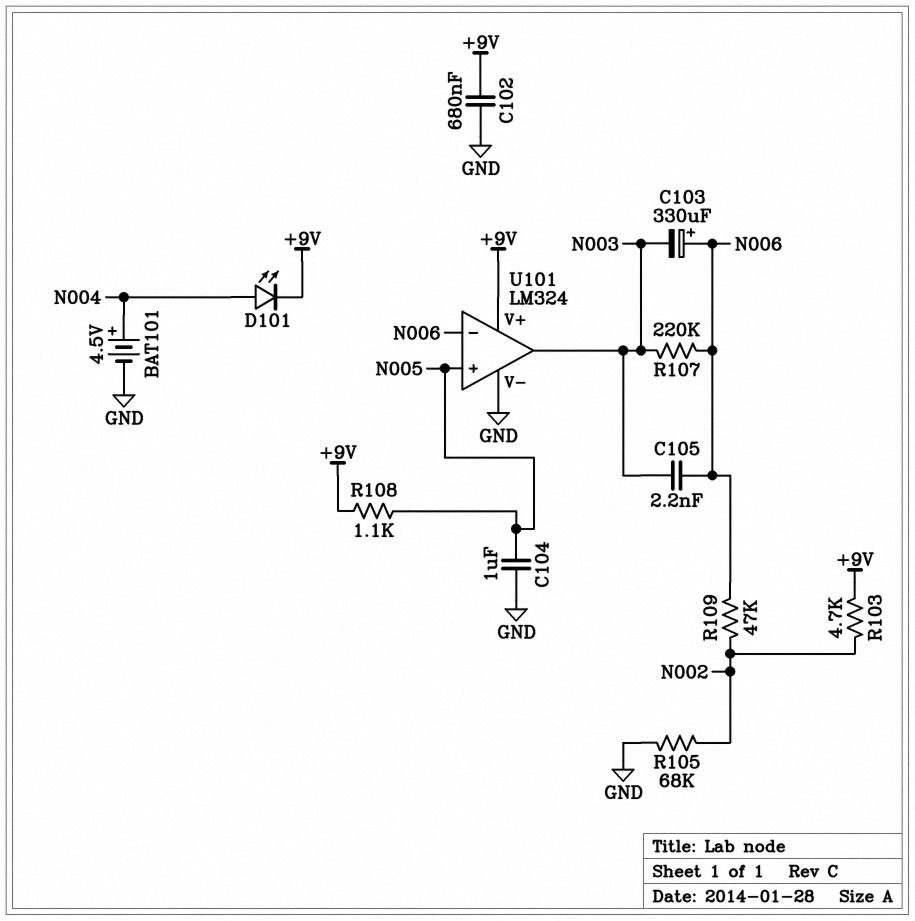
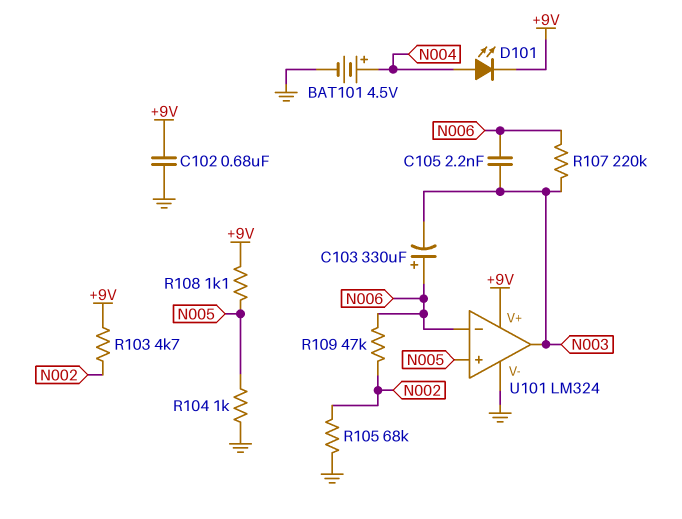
C104: 1uF (GND, N005) -> none
R104: none -> 1k (GND, N005)

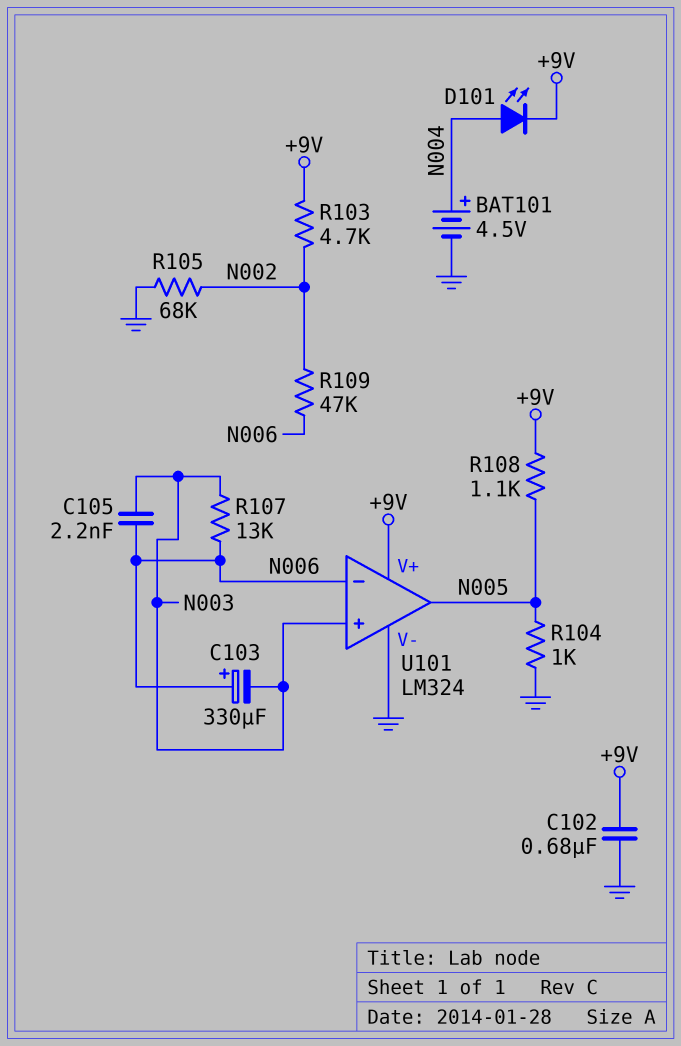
R107: 220k (N003, N006) -> 13k (N003, N006)
U101 pin in+: N005 -> N003
U101 pin out: N003 -> N005

